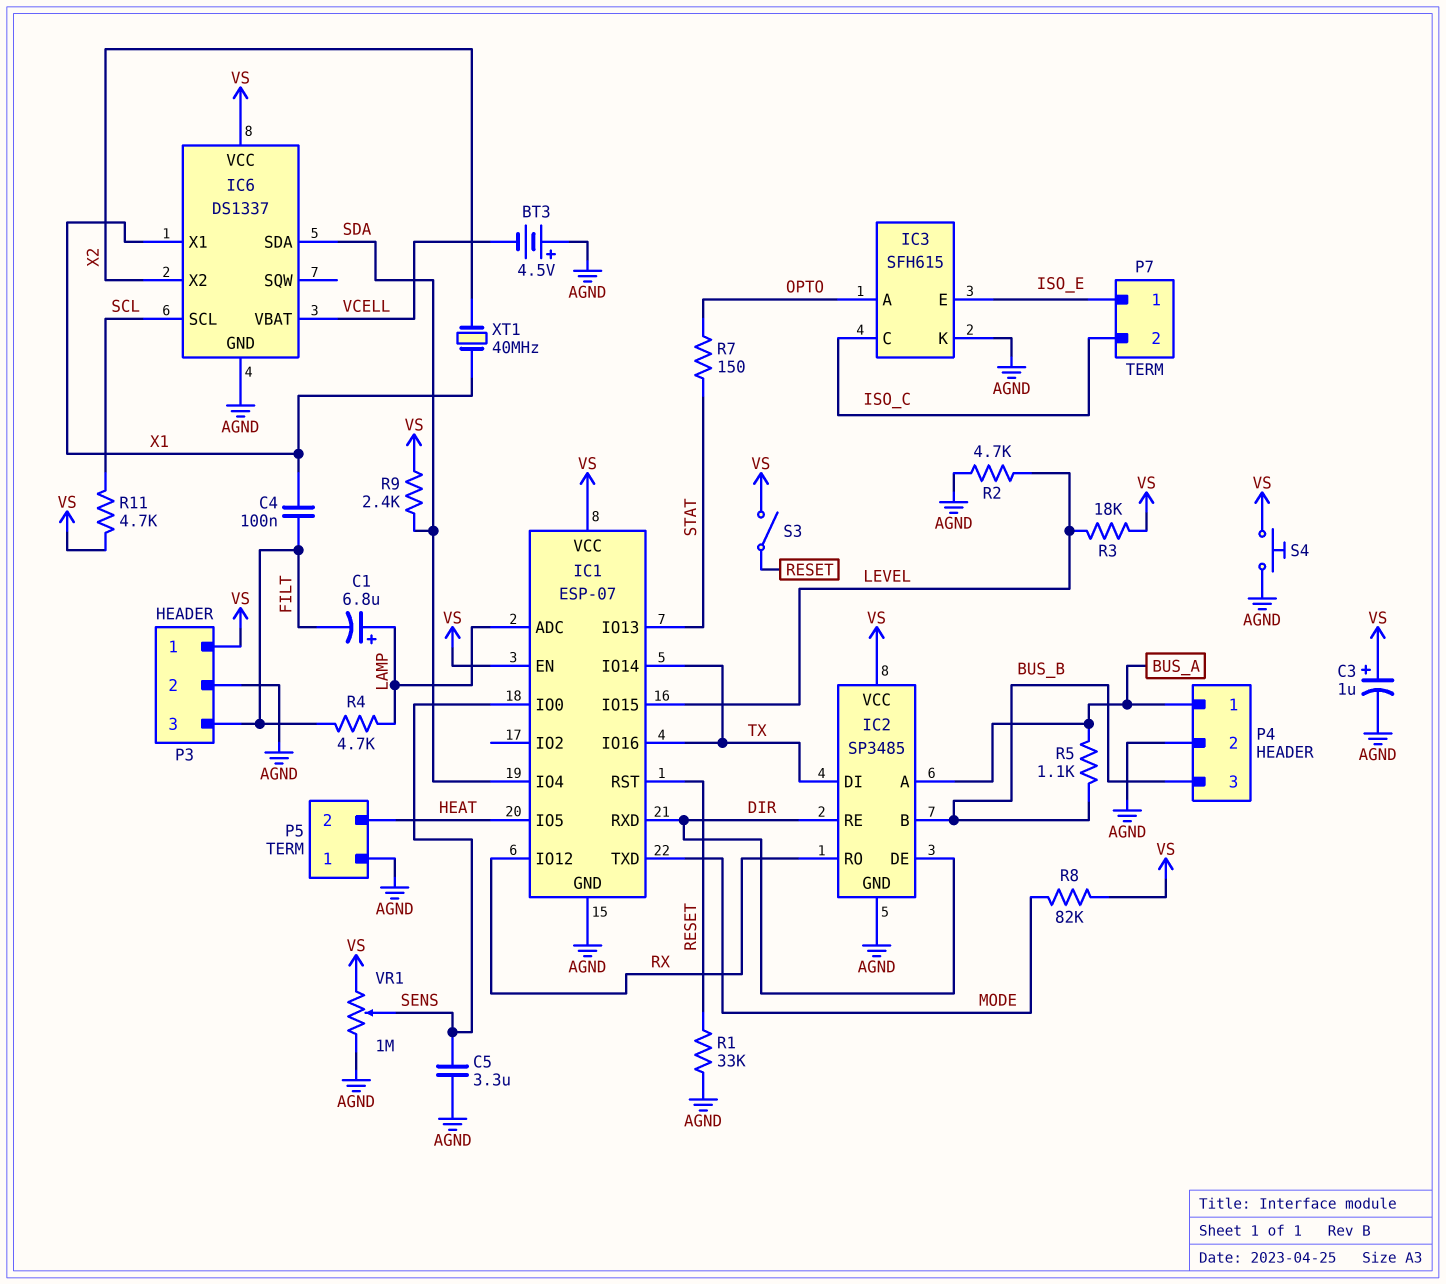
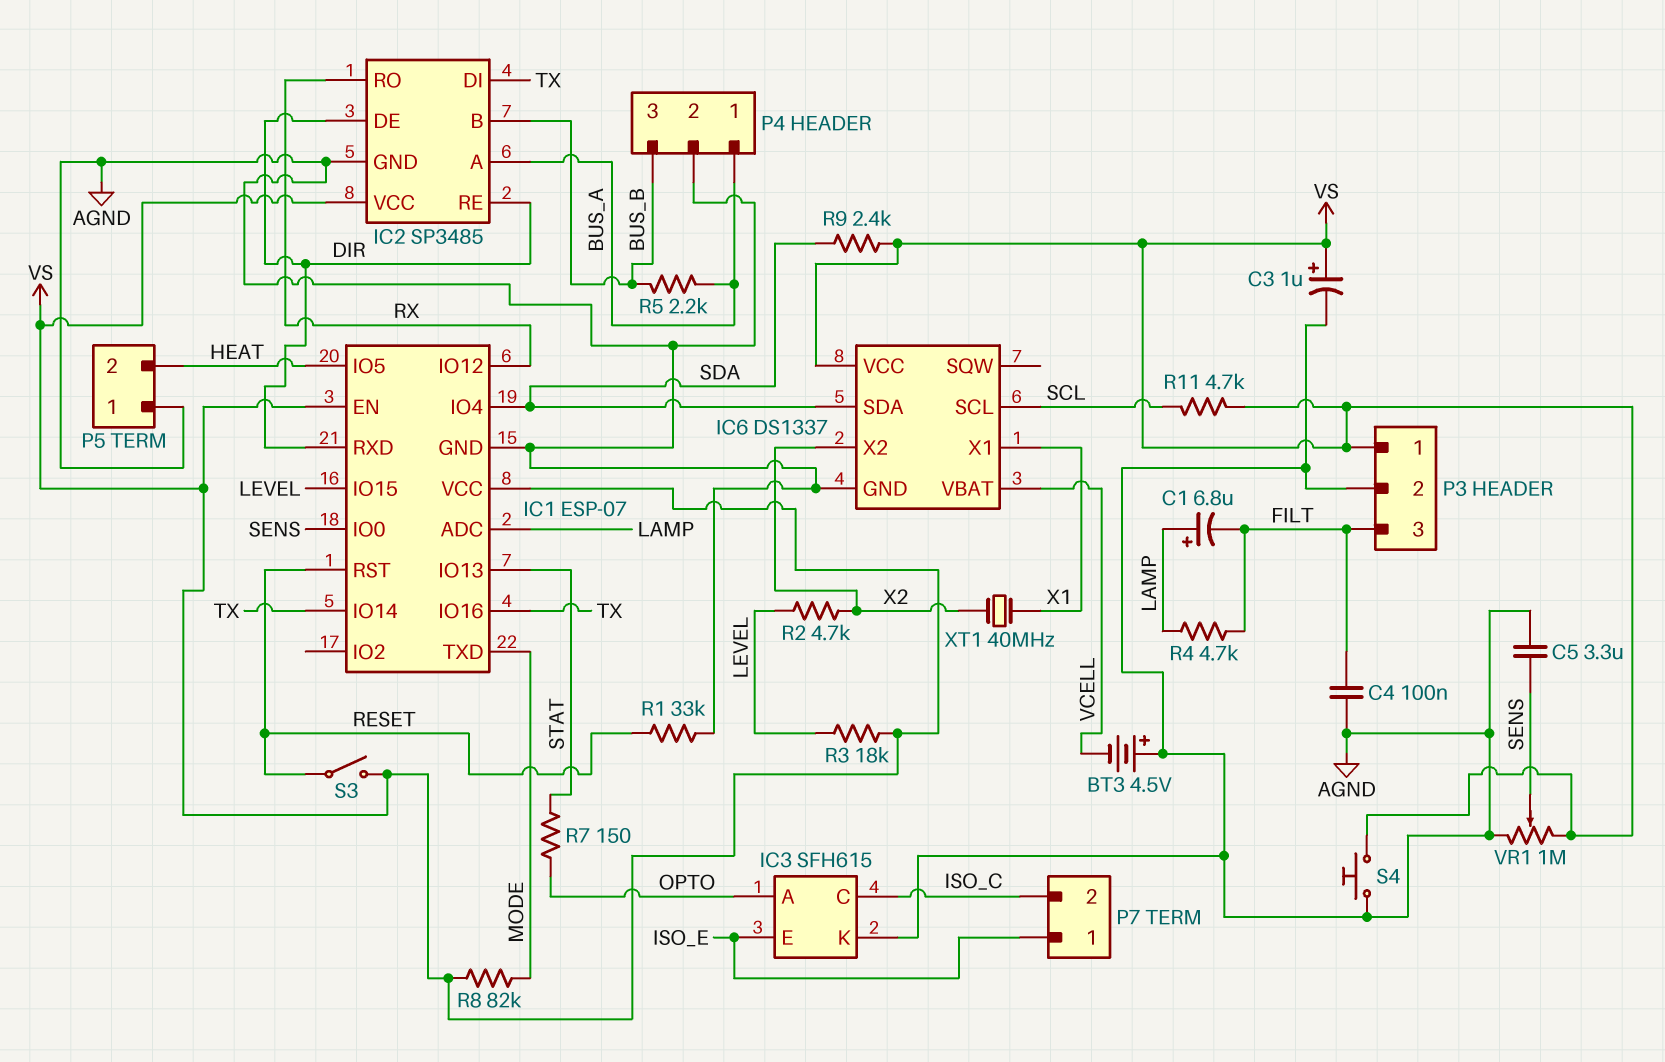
C4: 100nF (FILT, X1) -> 100nF (AGND, FILT)
R2: 4.7k (AGND, LEVEL) -> 4.7k (LEVEL, X2)
R5: 1.1k (BUS_A, BUS_B) -> 2.2k (BUS_A, BUS_B)

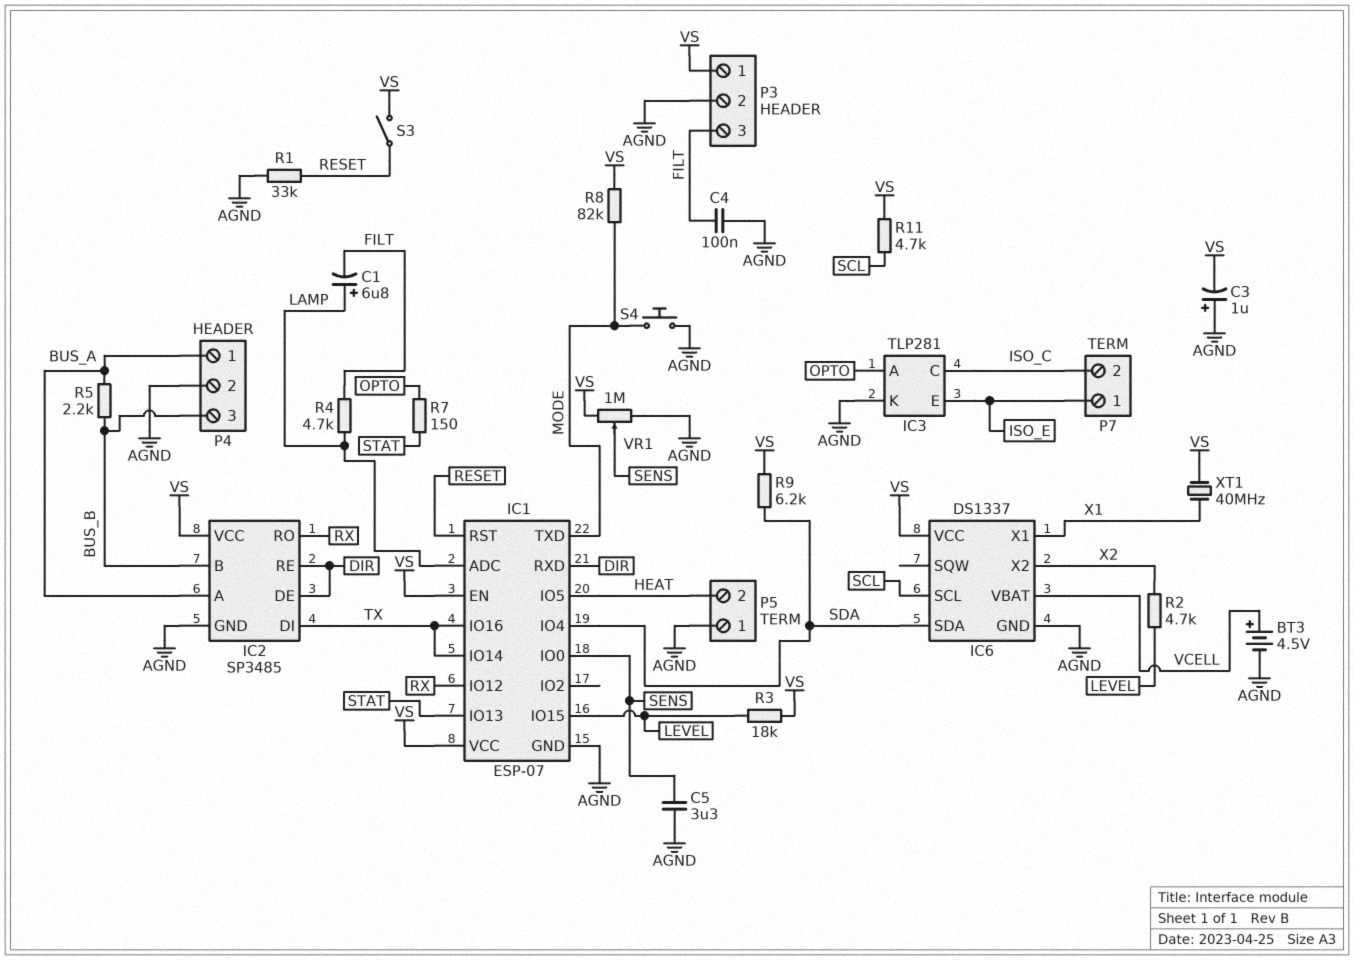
BT3: 4.5V (plus AGND, minus VCELL) -> 4.5V (plus VCELL, minus AGND)
C3: 1uF (plus VS, minus AGND) -> 1uF (plus AGND, minus VS)
IC3: SFH615 -> TLP281
R9: 2.4k (SDA, VS) -> 6.2k (SDA, VS)
S4: button (AGND, VS) -> button (AGND, MODE)
XT1: 40MHz (X1, X2) -> 40MHz (VS, X1)

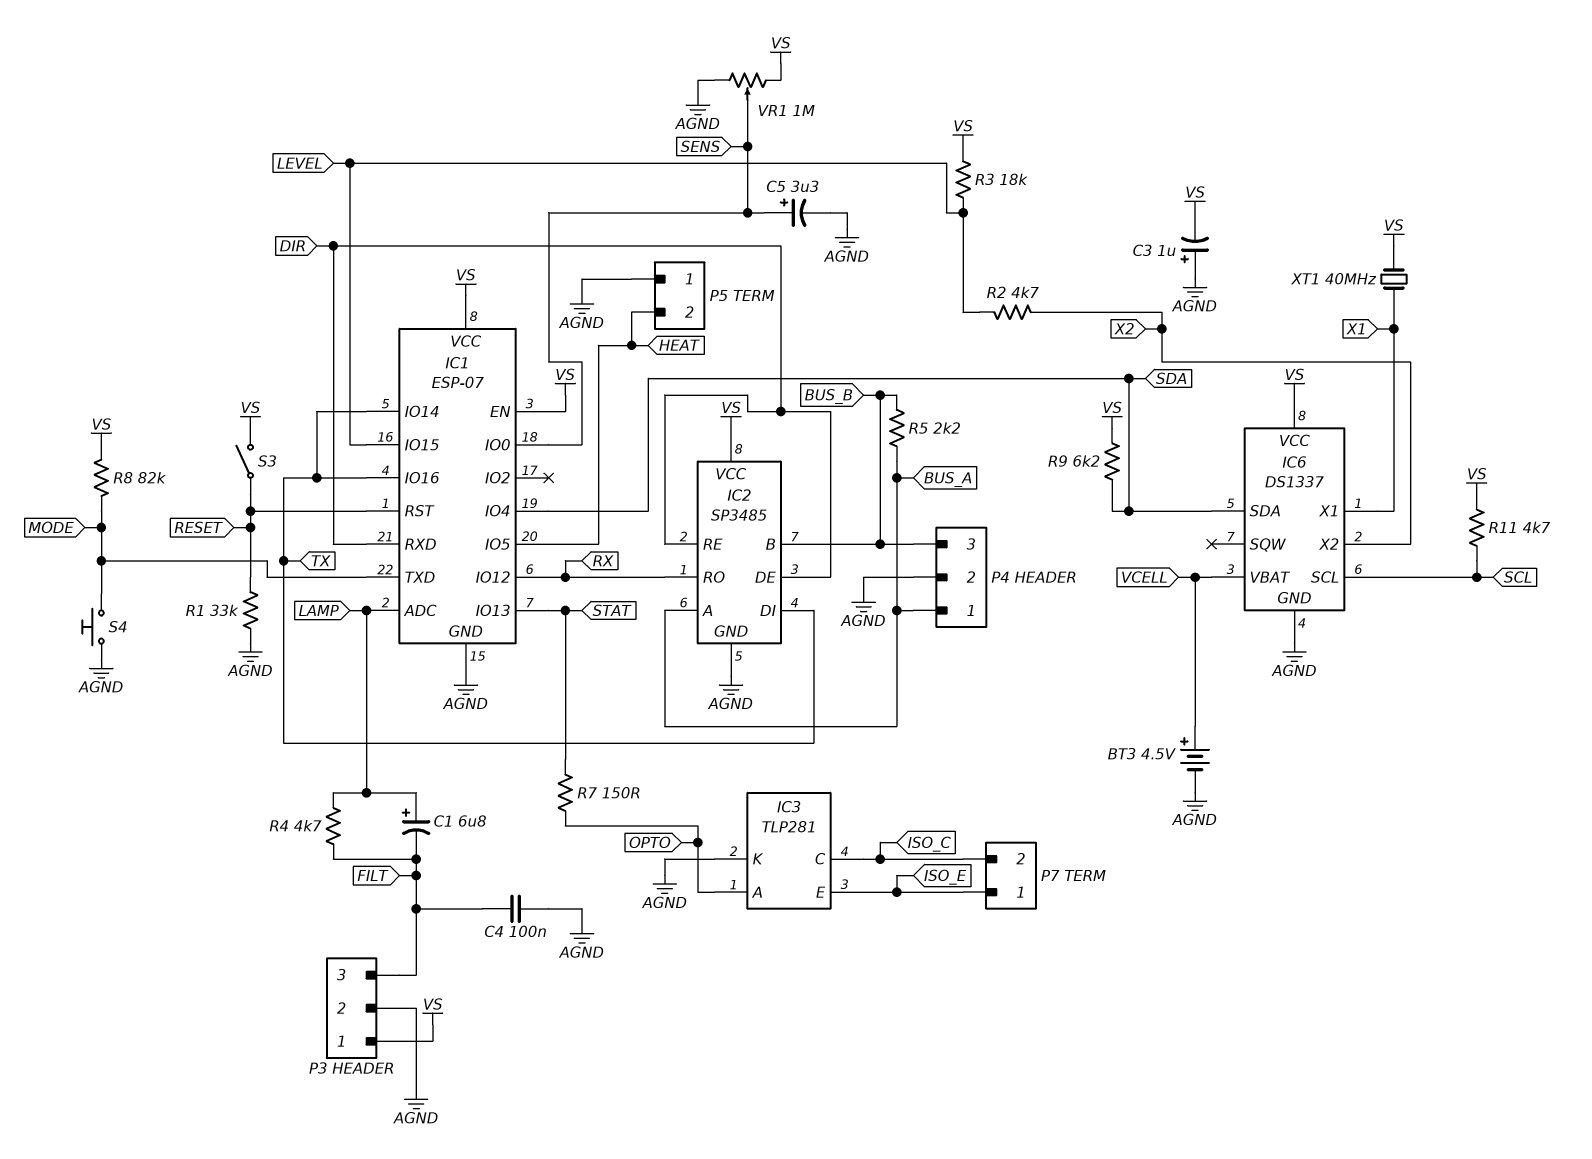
C5: 3.3uF (AGND, SENS) -> 3.3uF (plus SENS, minus AGND)

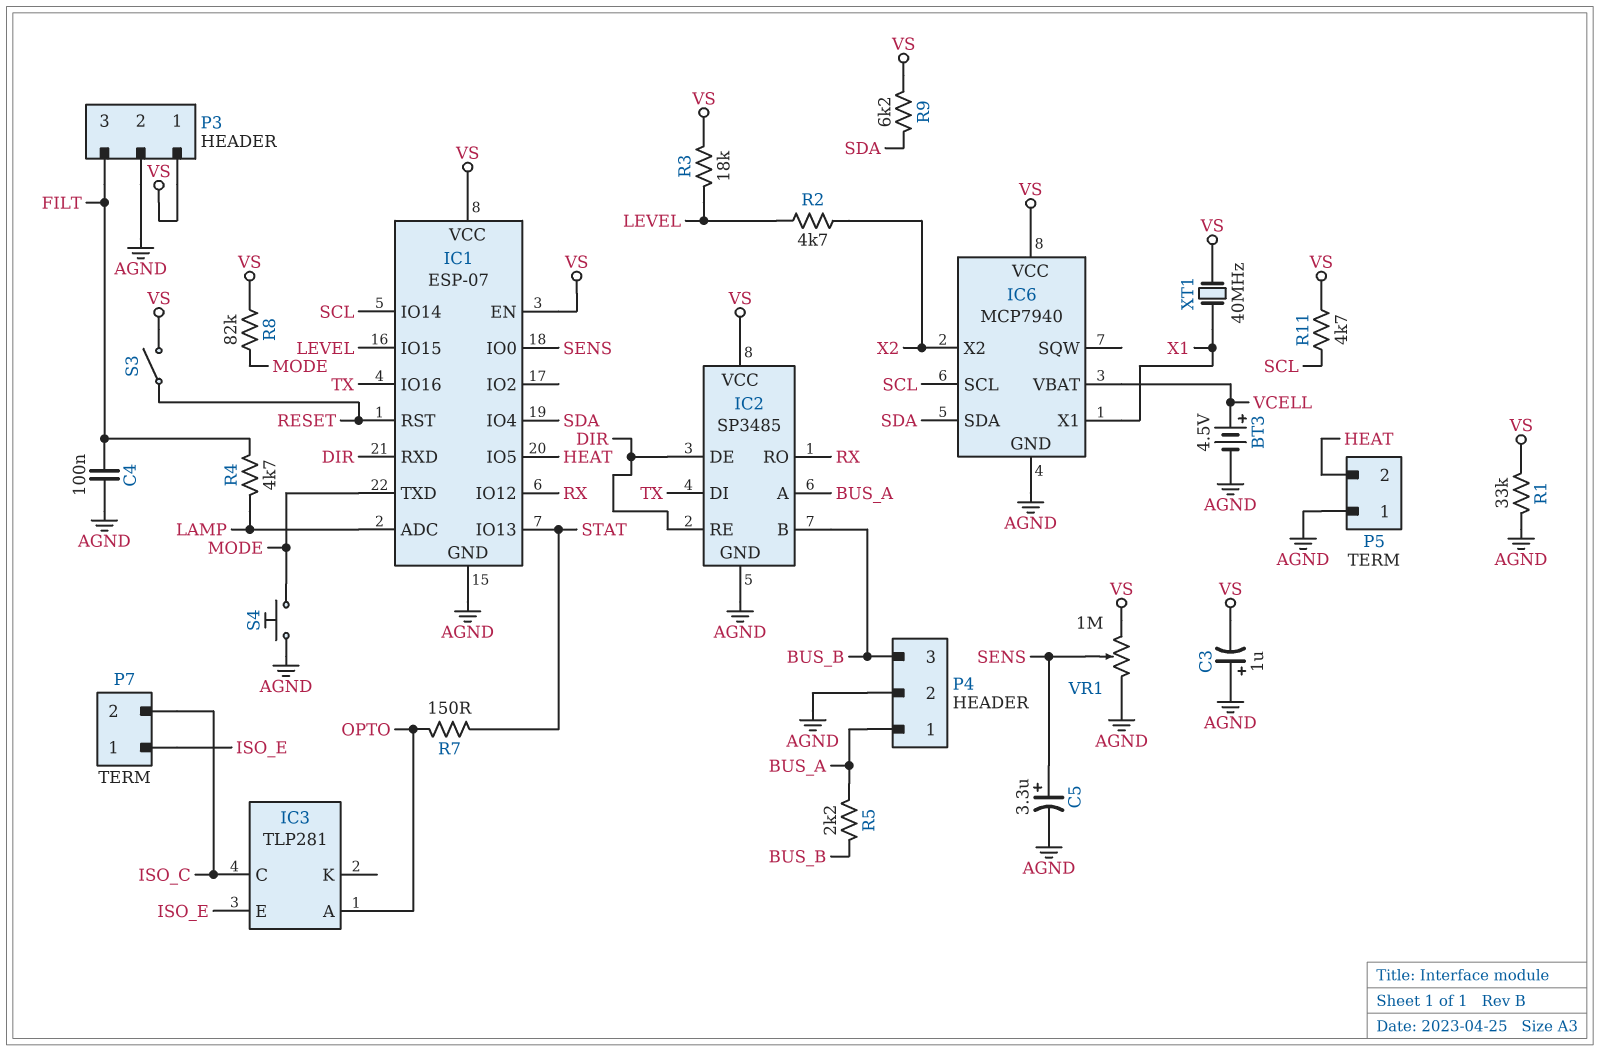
C1: 6.8uF (plus LAMP, minus FILT) -> none
IC1 pin IO14: TX -> SCL
IC3 pin K: AGND -> none
IC6: DS1337 -> MCP7940
R1: 33k (AGND, RESET) -> 33k (AGND, VS)

